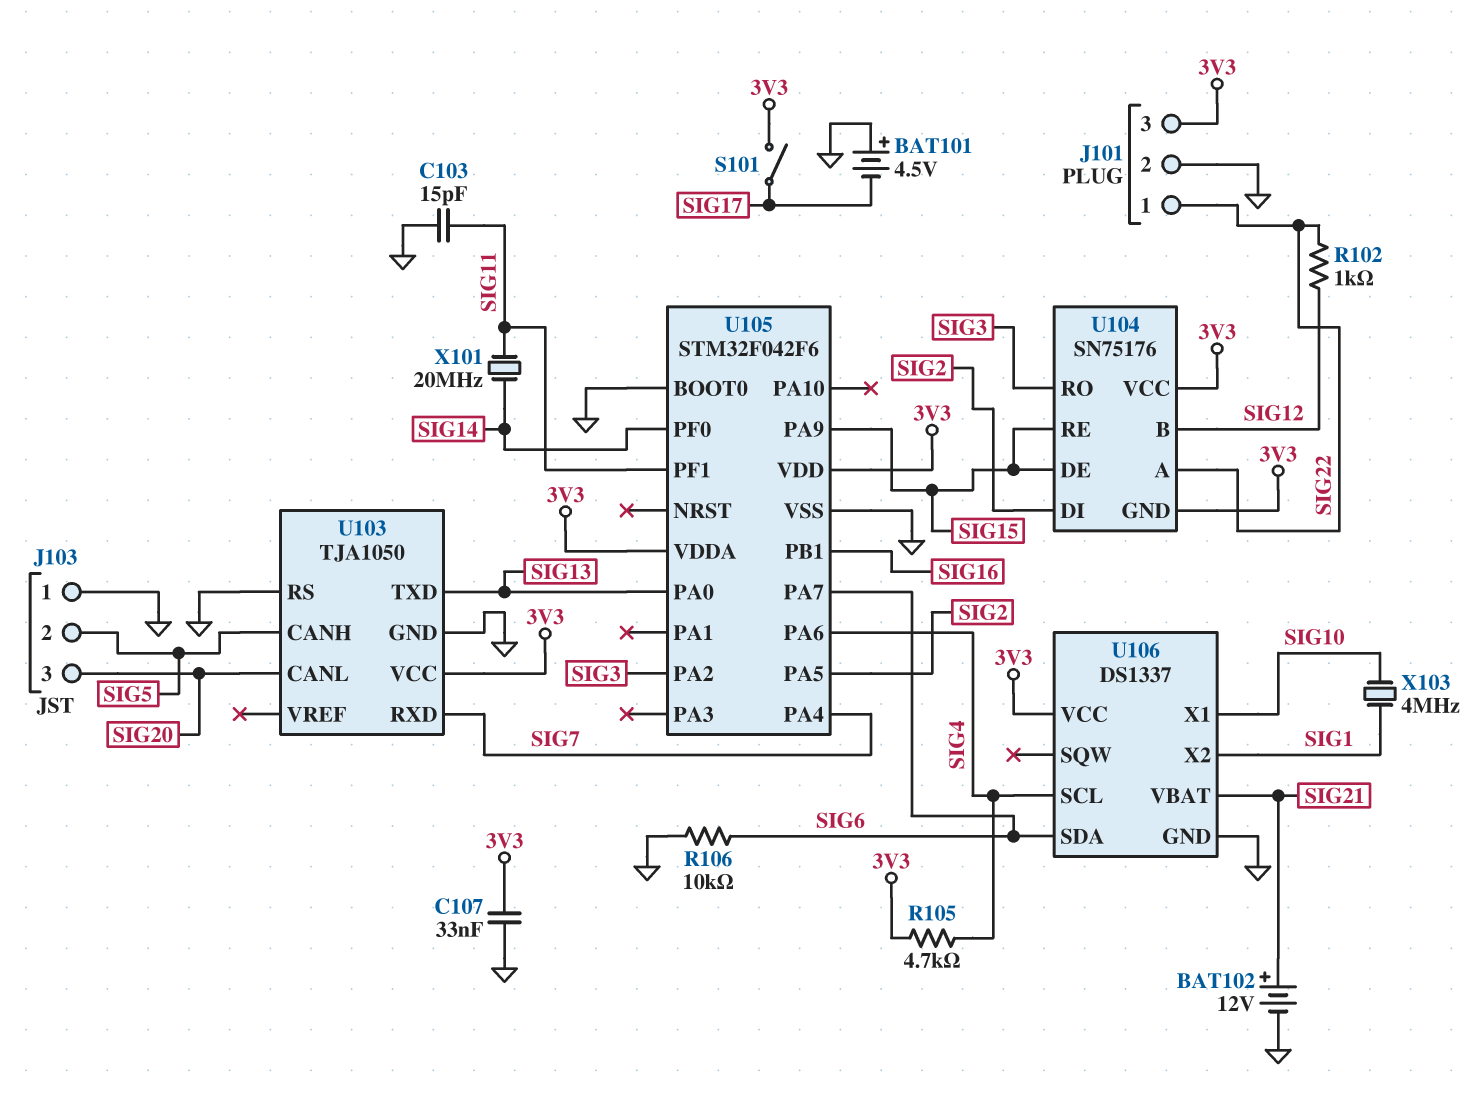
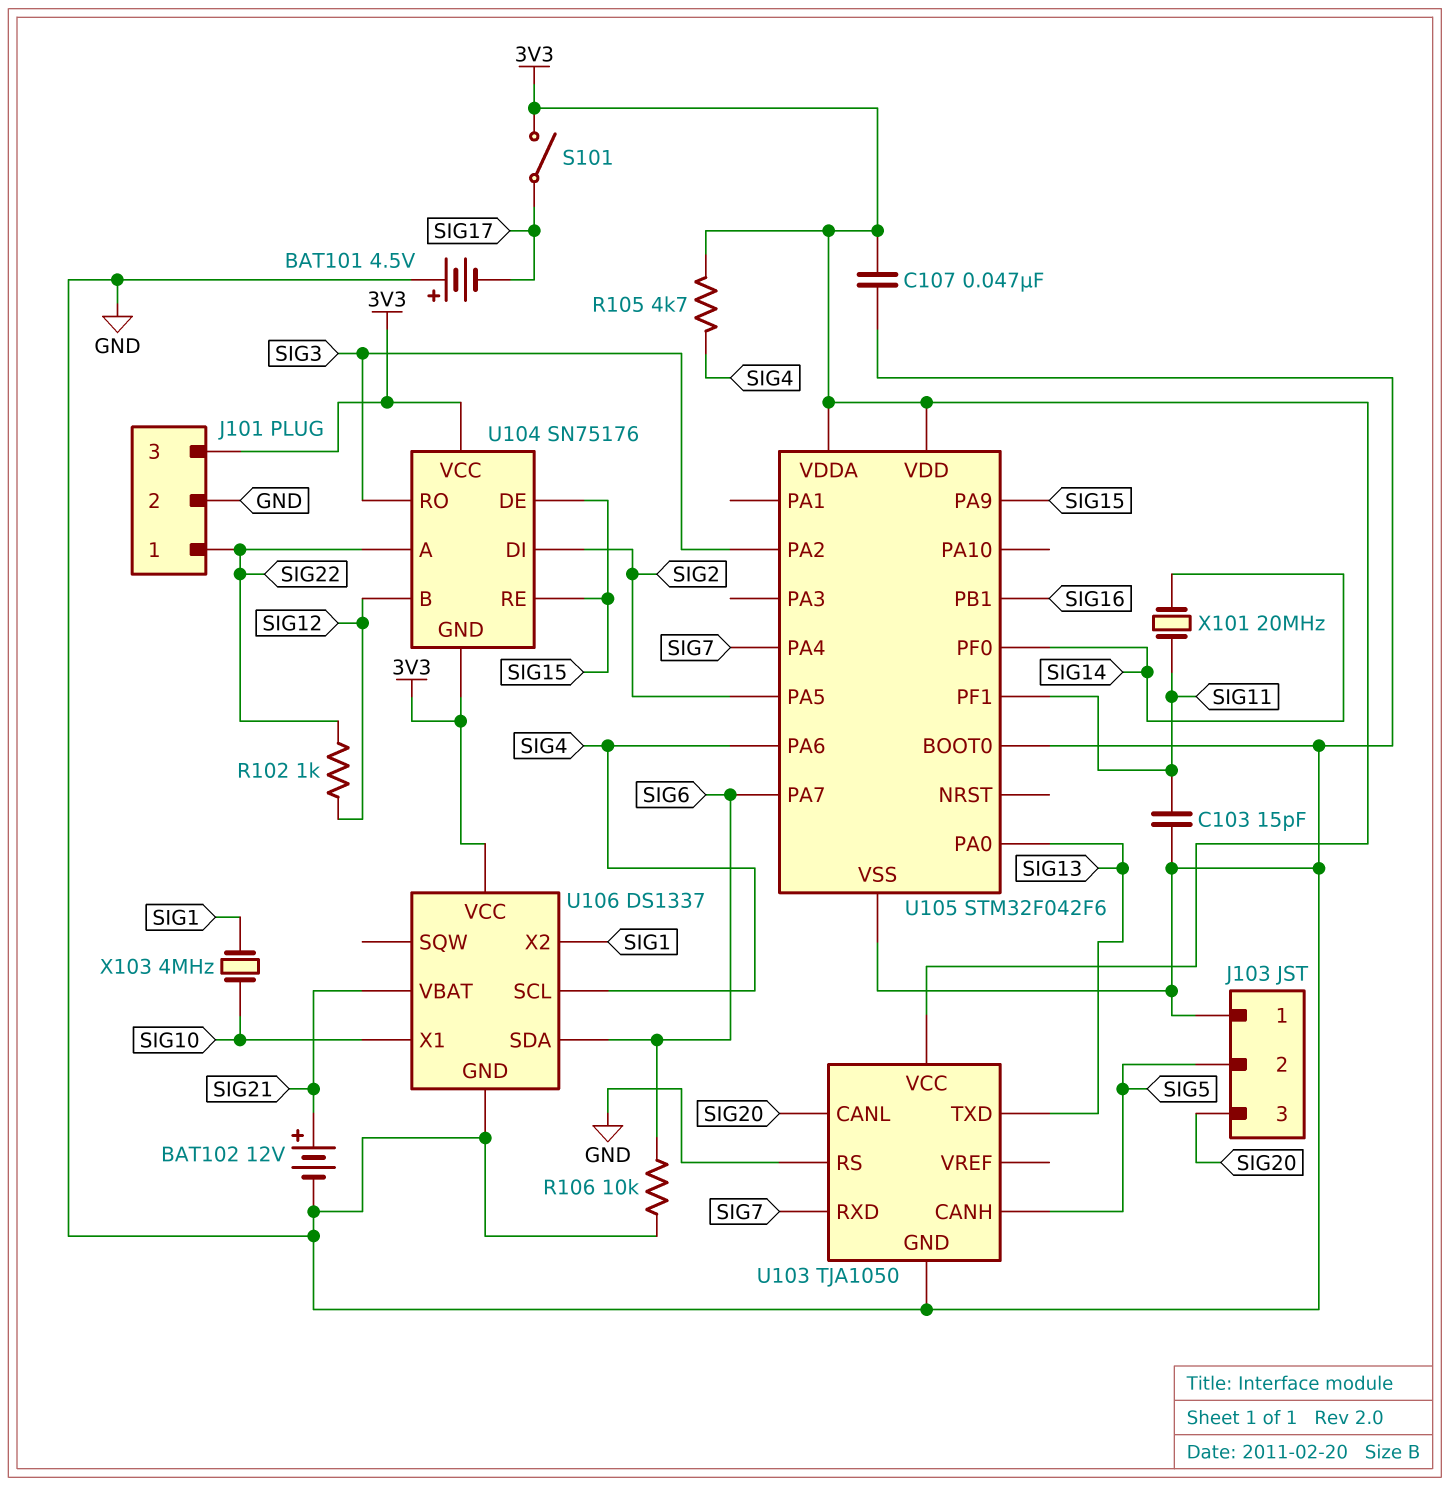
C107: 33nF (3V3, GND) -> 47nF (3V3, GND)

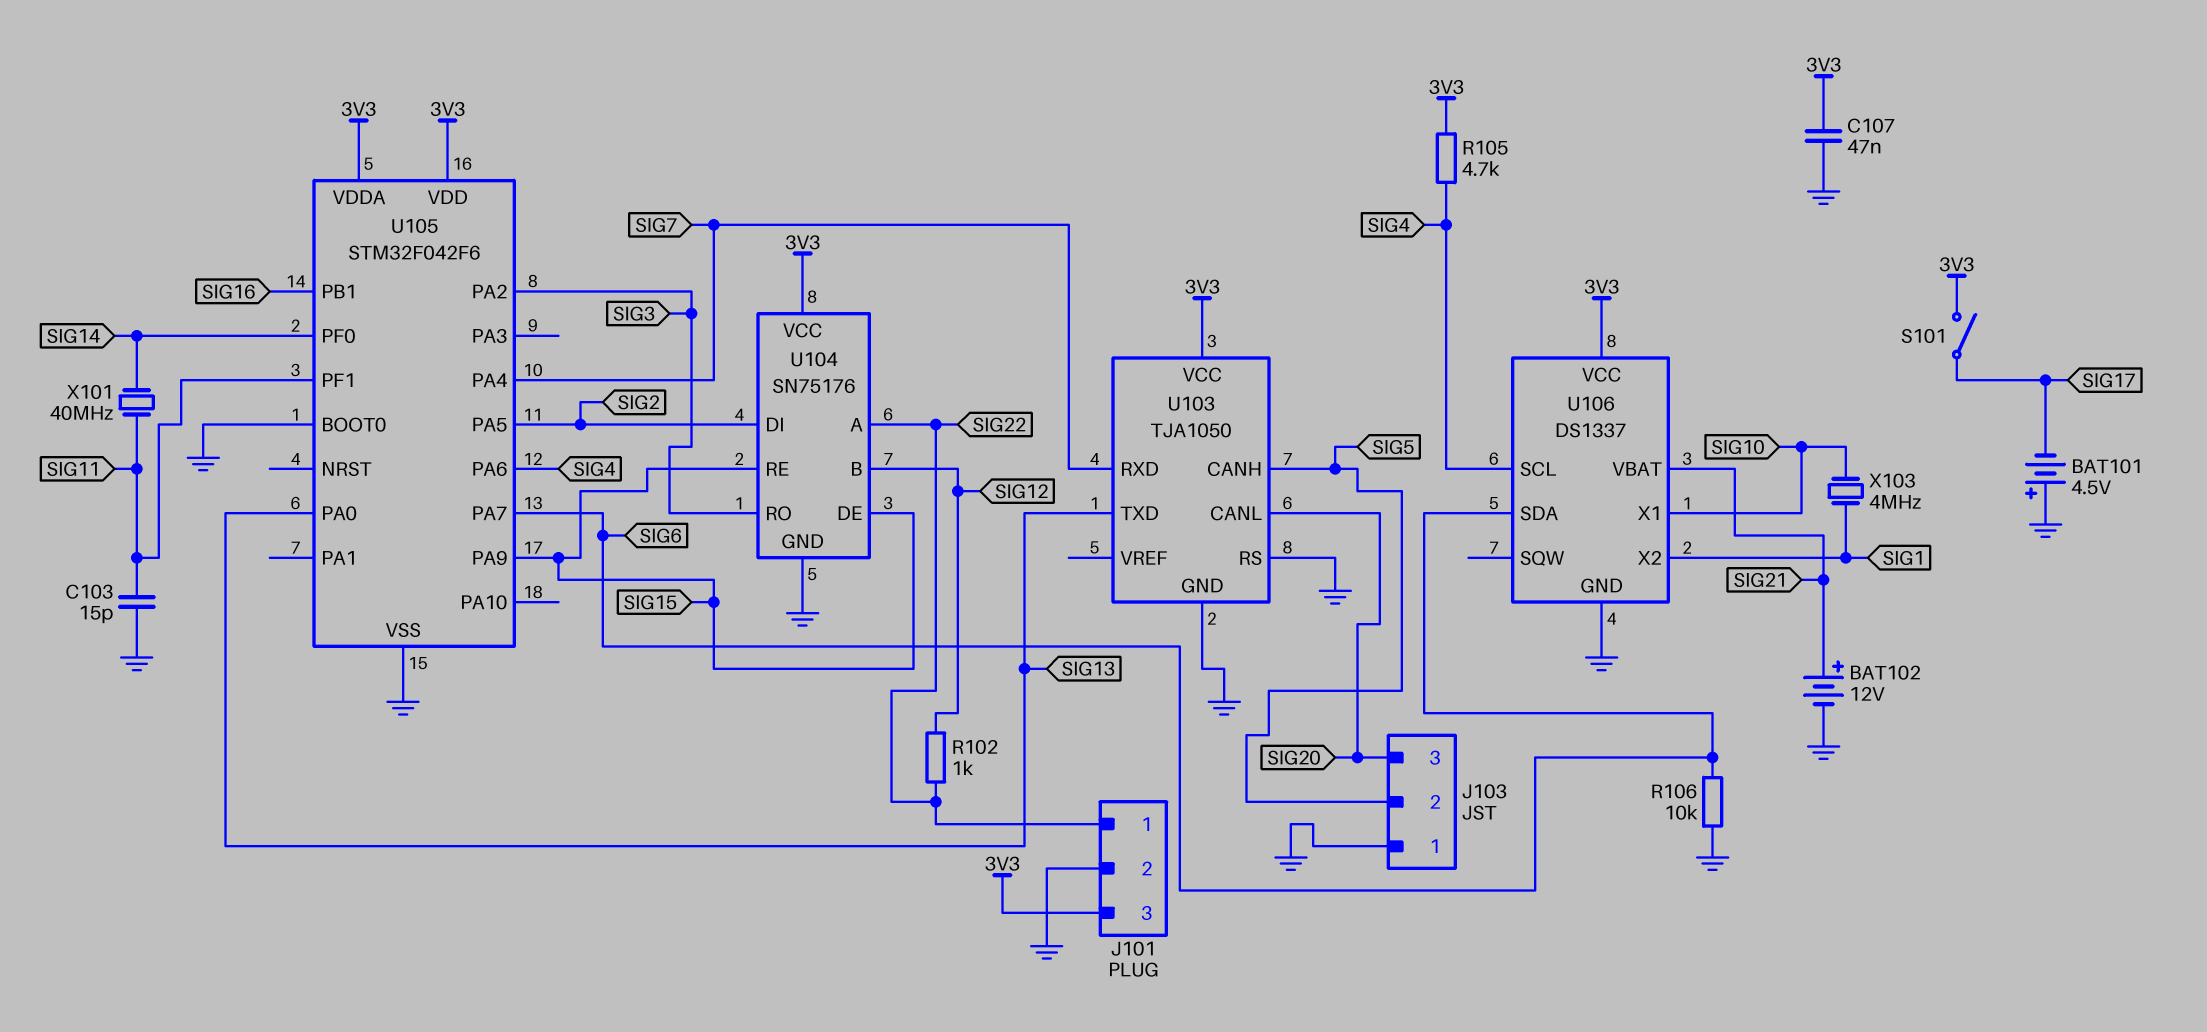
U104 pin GND: 3V3 -> GND
X101: 20MHz (SIG11, SIG14) -> 40MHz (SIG11, SIG14)

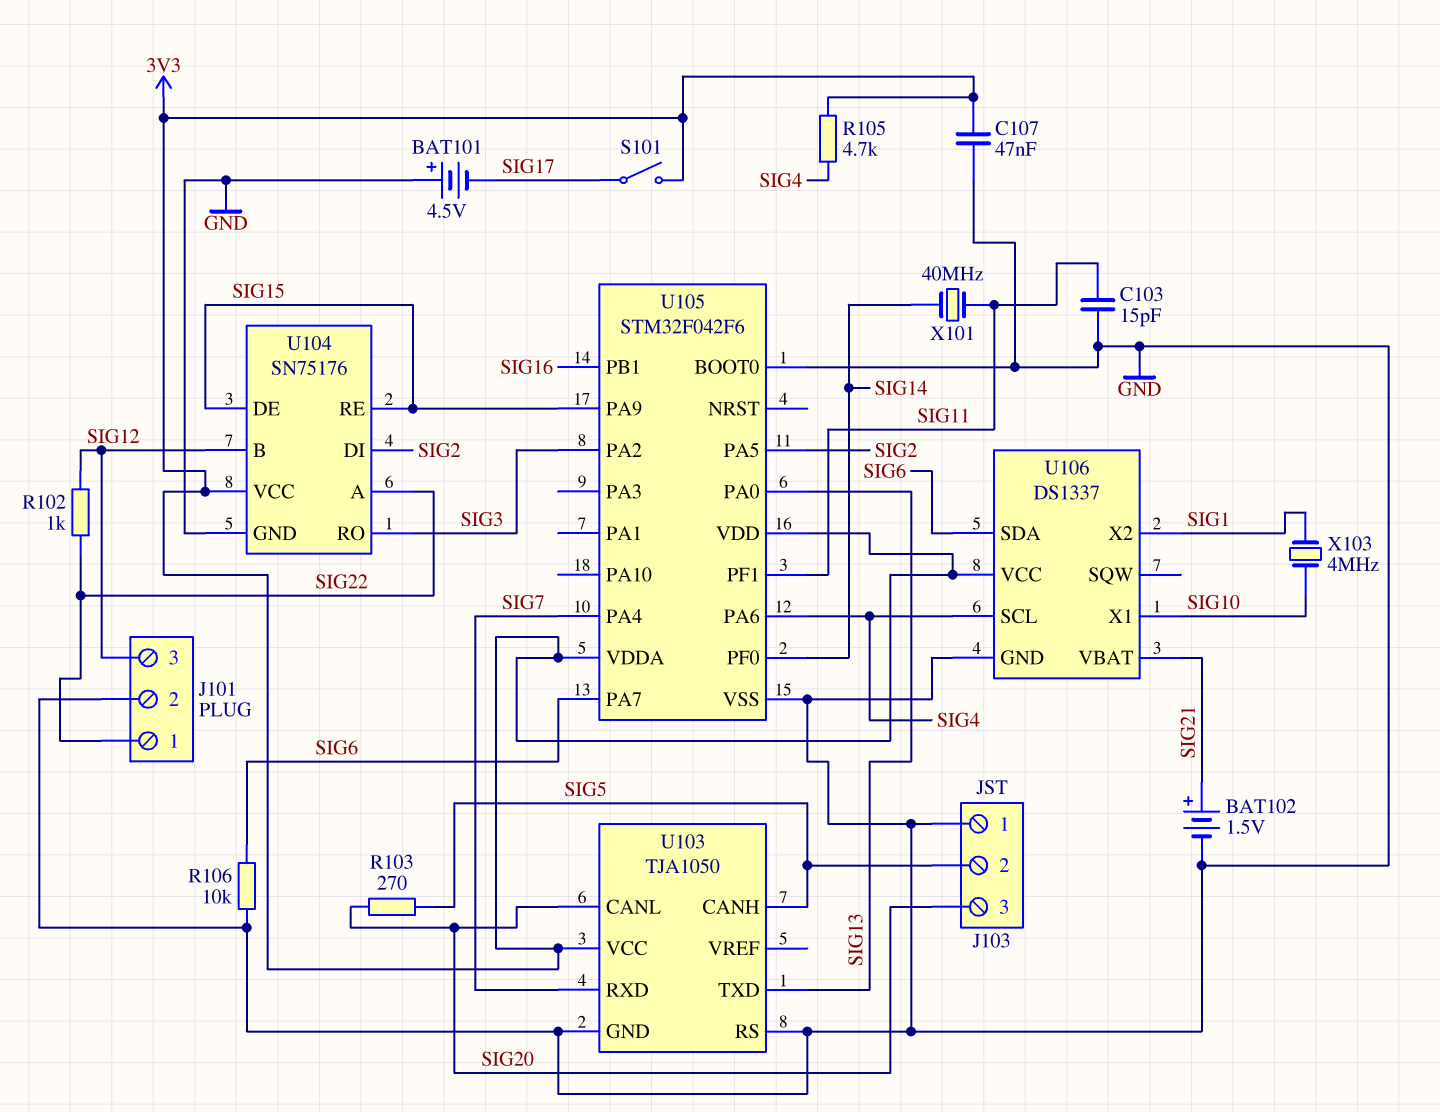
BAT102: 12V (plus SIG21, minus GND) -> 1.5V (plus SIG21, minus GND)
J101 pin 3: 3V3 -> SIG12
R103: none -> 270 (SIG5, SIG20)

